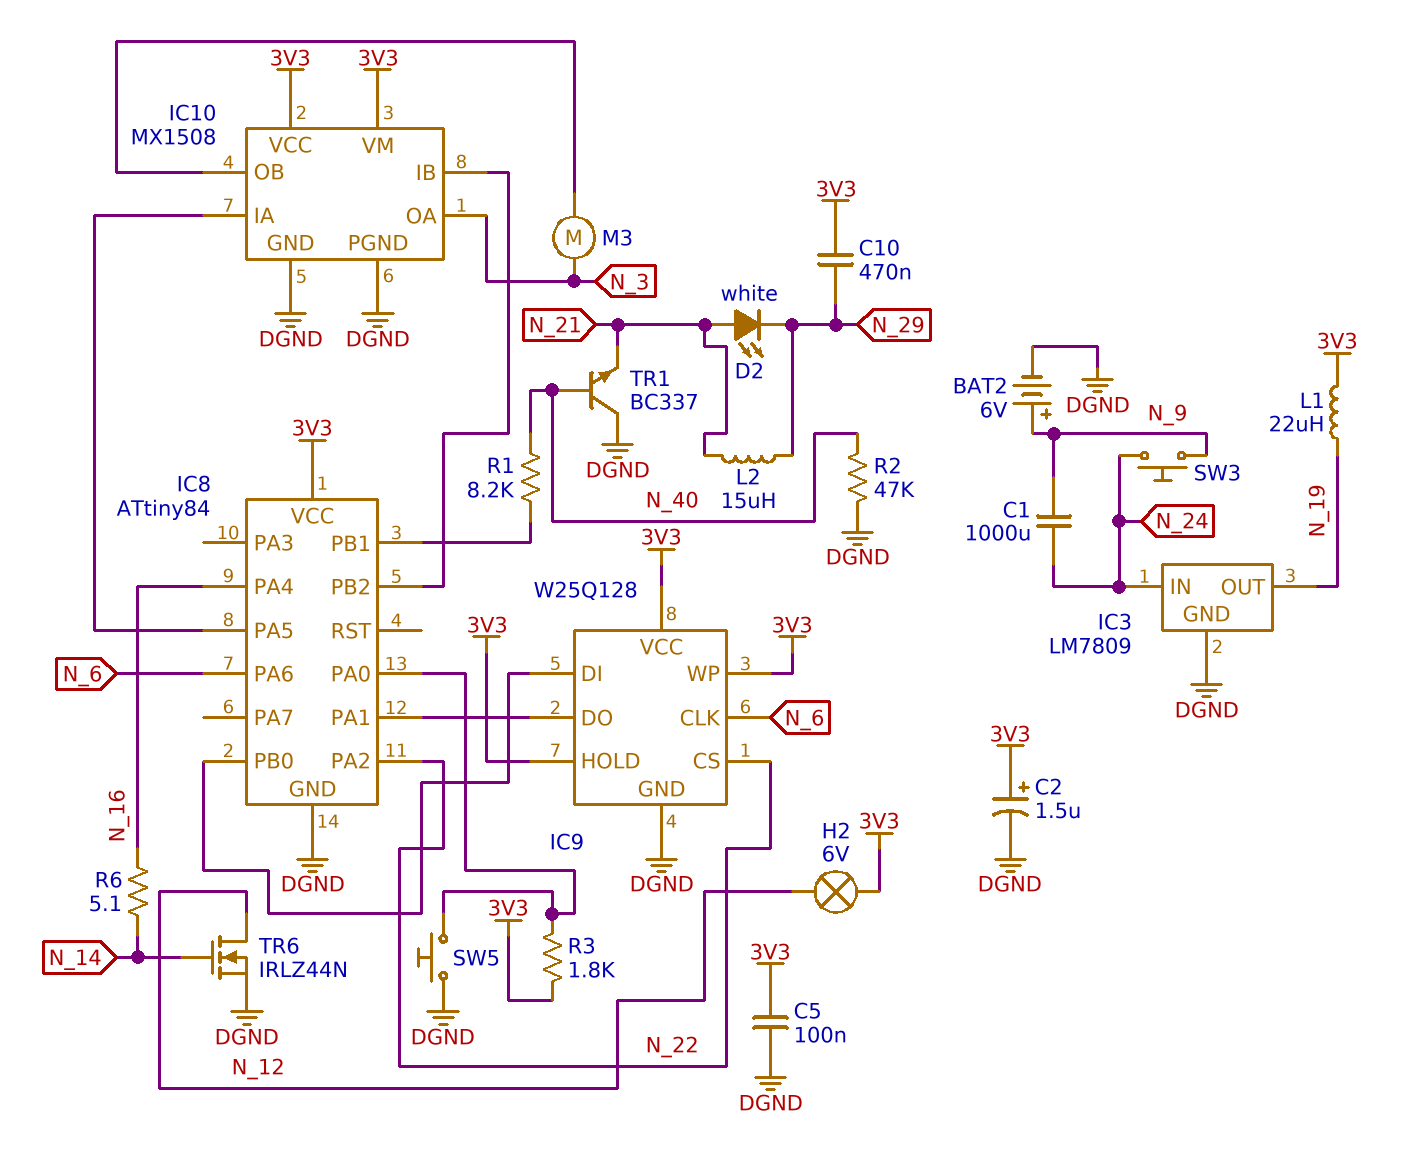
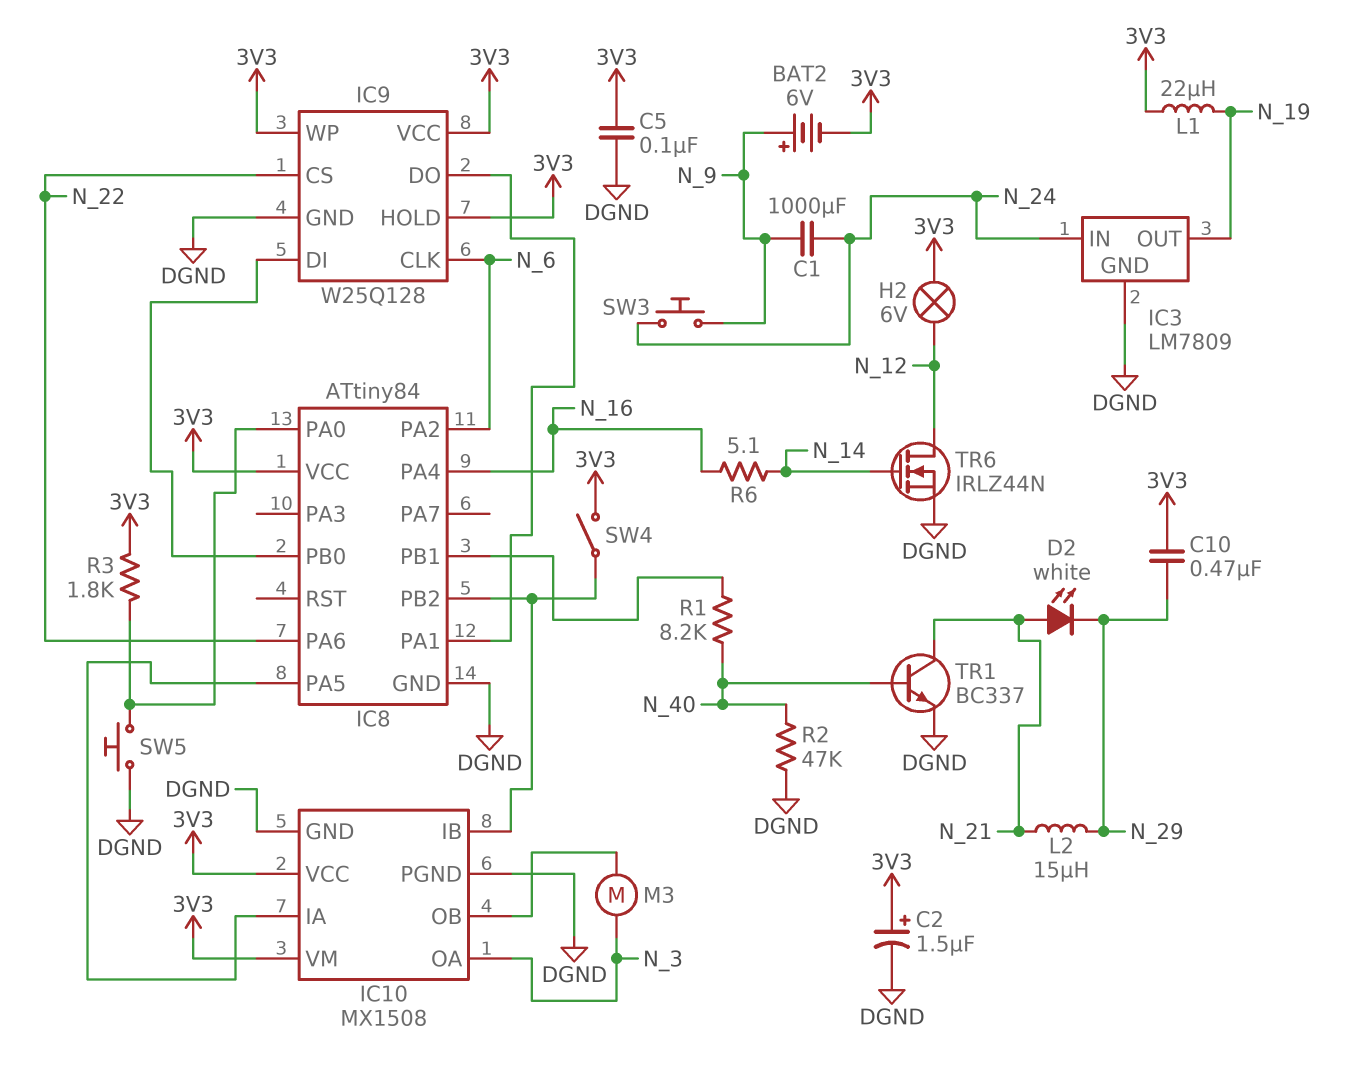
BAT2: 6V (plus N_9, minus DGND) -> 6V (plus N_9, minus 3V3)
IC8 pin PA2: N_22 -> N_6
IC8 pin PA6: N_6 -> N_22
SW4: none -> switch (3V3, IC8/PB2)
TR1: NPN BC337 (B N_40, C DGND, E N_21) -> NPN BC337 (B N_40, C N_21, E DGND)

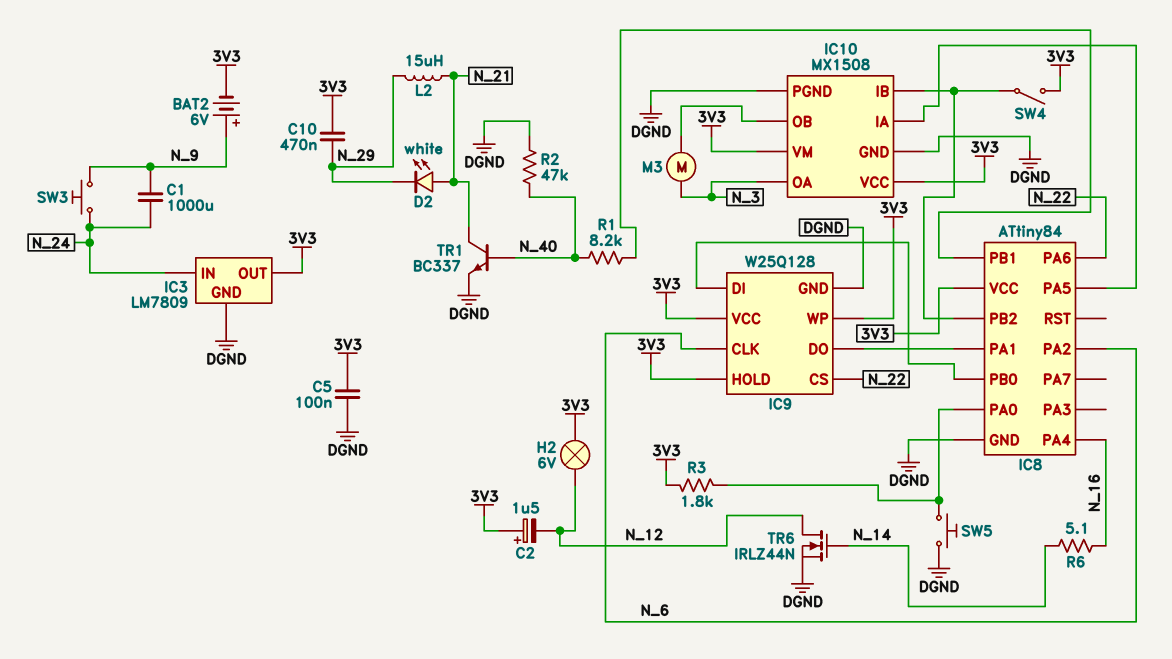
C2: 1.5uF (plus 3V3, minus DGND) -> 1.5uF (plus 3V3, minus N_12)
IC3 pin OUT: N_19 -> 3V3
L1: 22uH (3V3, N_19) -> none

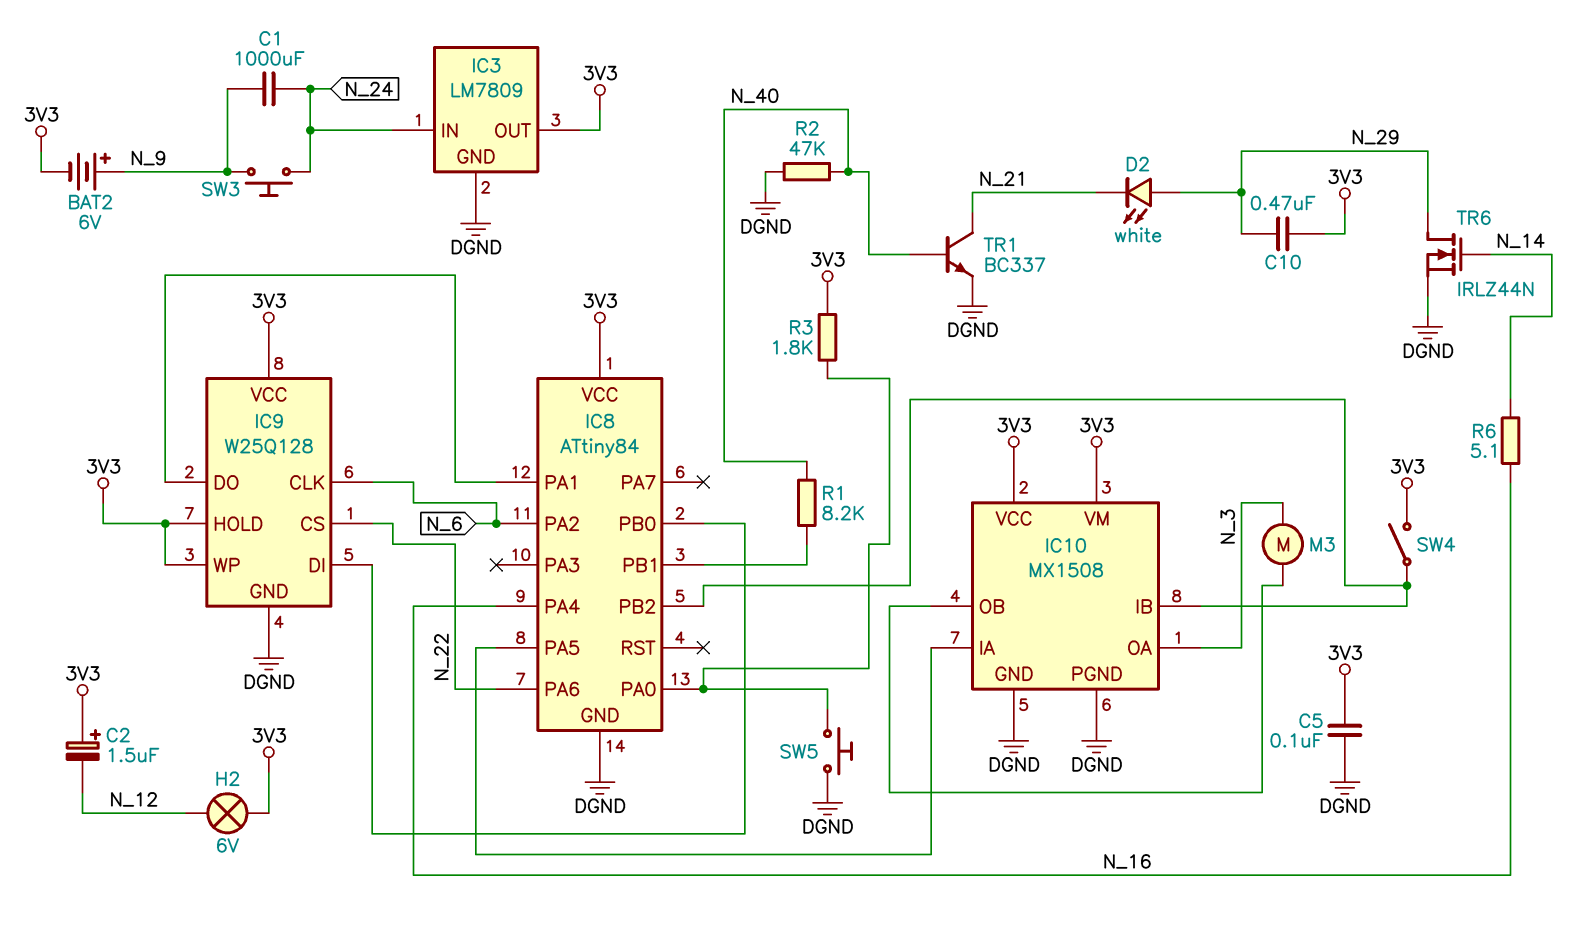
D2: LED white (A N_21, K N_29) -> LED white (A N_29, K N_21)
L2: 15uH (N_21, N_29) -> none
TR6: NMOS IRLZ44N (G N_14, D N_12, S DGND) -> NMOS IRLZ44N (G N_14, D N_29, S DGND)

